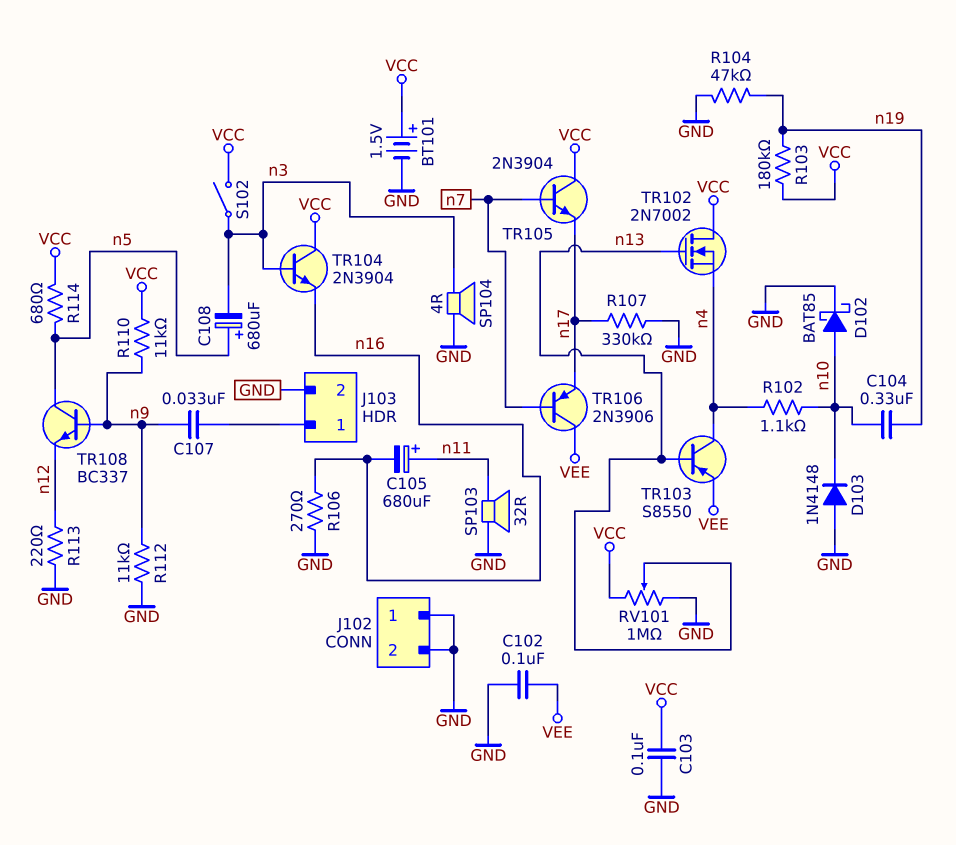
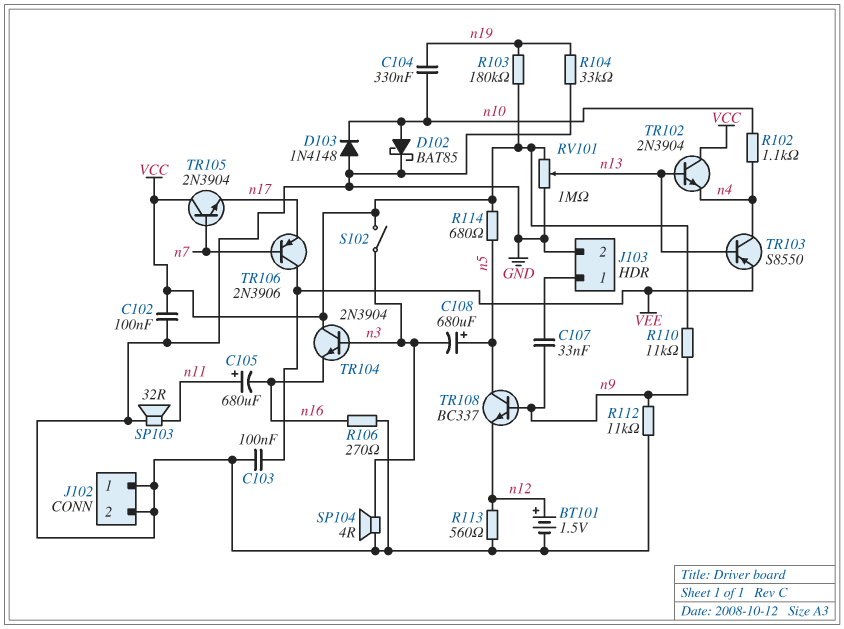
BT101: 1.5V (plus VCC, minus GND) -> 1.5V (plus n12, minus GND)
C102: 100nF (GND, VEE) -> 100nF (GND, VCC)
C103: 100nF (GND, VCC) -> 100nF (GND, VEE)
R104: 47k (GND, n19) -> 33k (GND, n19)
R107: 330k (GND, n17) -> none
R113: 220 (GND, n12) -> 560 (GND, n12)
TR102: NMOS 2N7002 (G n13, D VCC, S n4) -> NPN 2N3904 (B n13, C VCC, E n4)

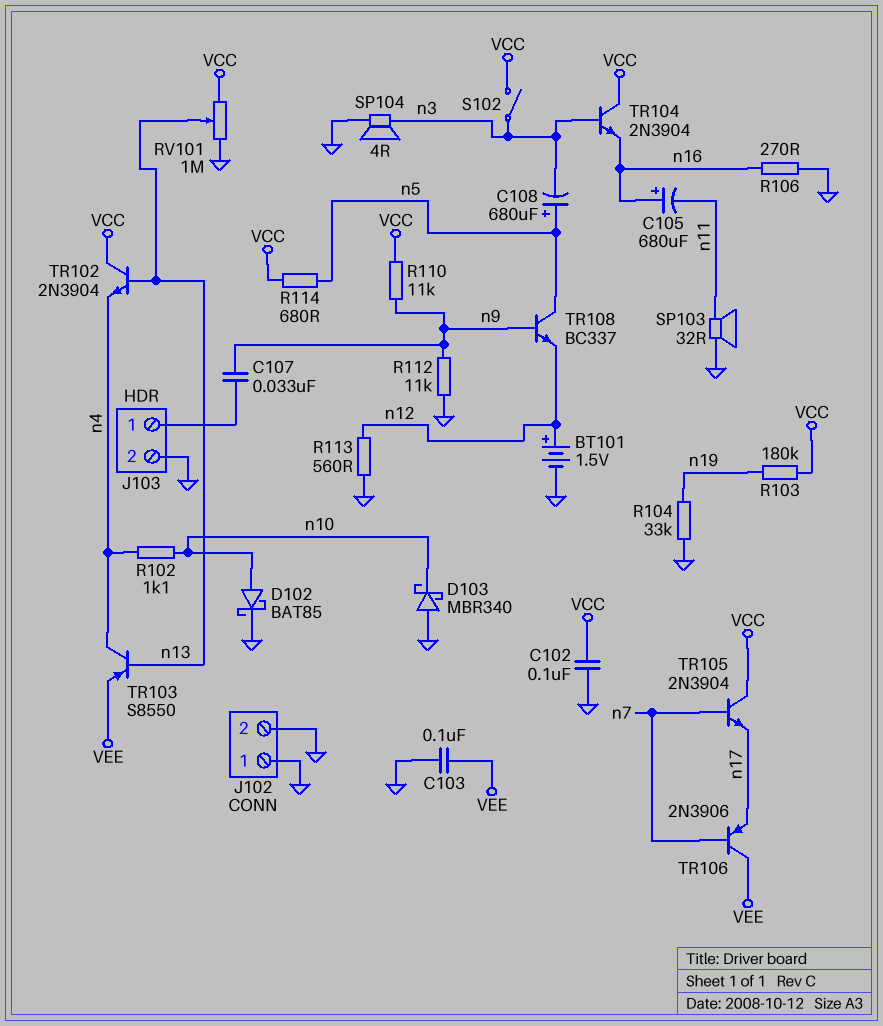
C104: 330nF (n10, n19) -> none
C105: 680uF (plus n11, minus n16) -> 680uF (plus n16, minus n11)
D103: diode 1N4148 (A GND, K n10) -> schottky MBR340 (A GND, K n10)

